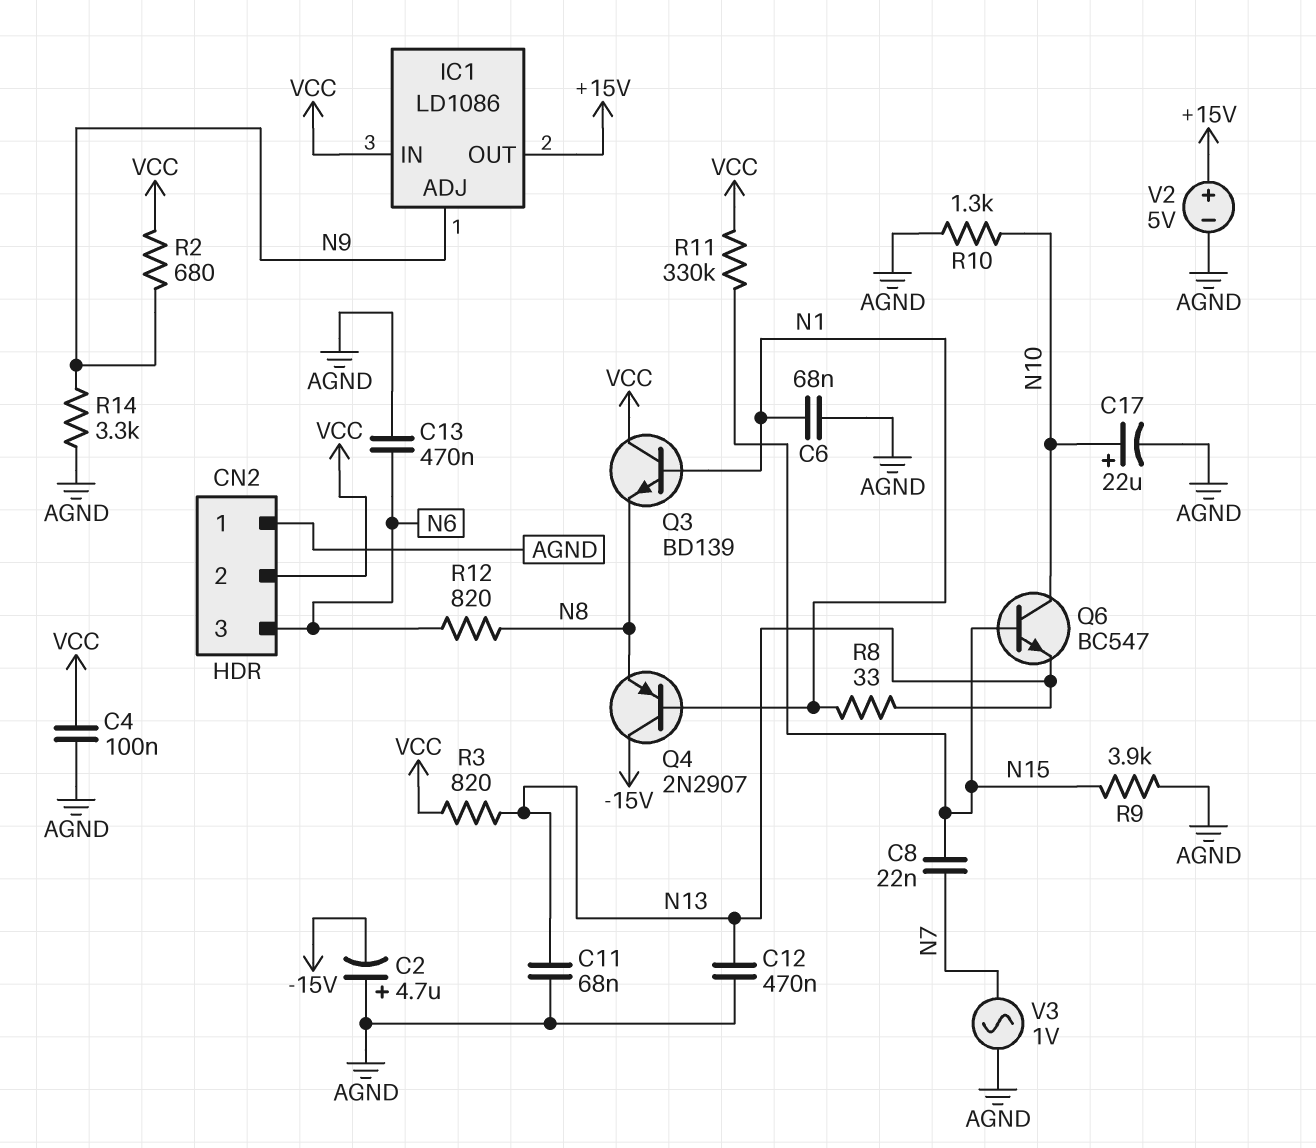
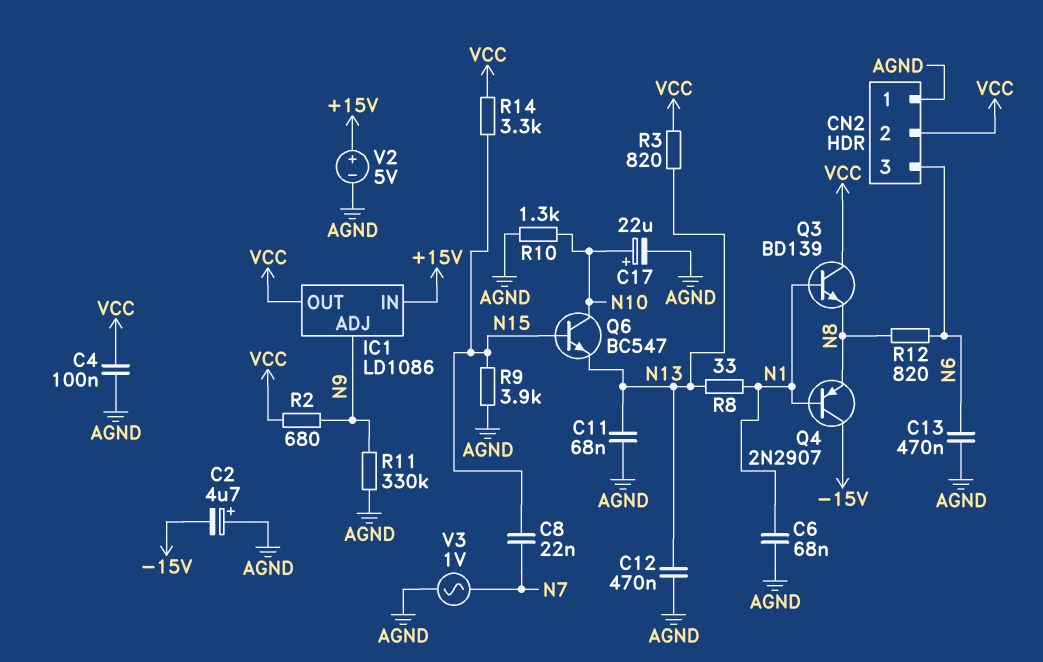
IC1 pin IN: VCC -> +15V
IC1 pin OUT: +15V -> VCC
R11: 330k (N15, VCC) -> 330k (AGND, N9)
R14: 3.3k (AGND, N9) -> 3.3k (N15, VCC)

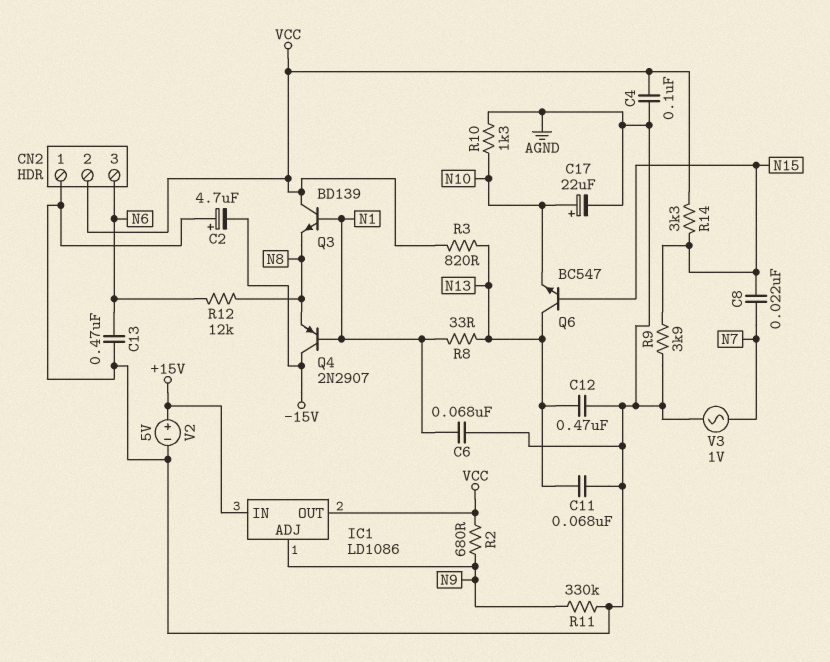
Q6: NPN BC547 (B N15, C N10, E N13) -> NPN BC547 (B N15, C N13, E N10)
R12: 820 (N6, N8) -> 12k (N6, N8)

